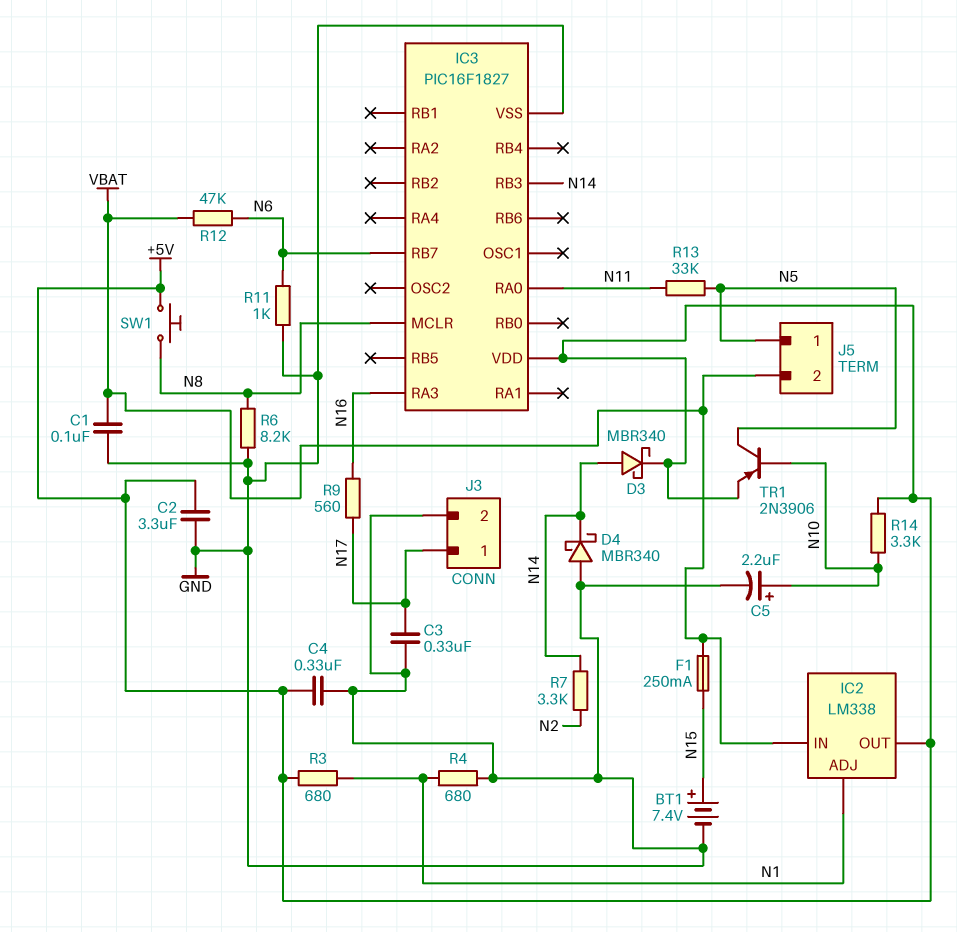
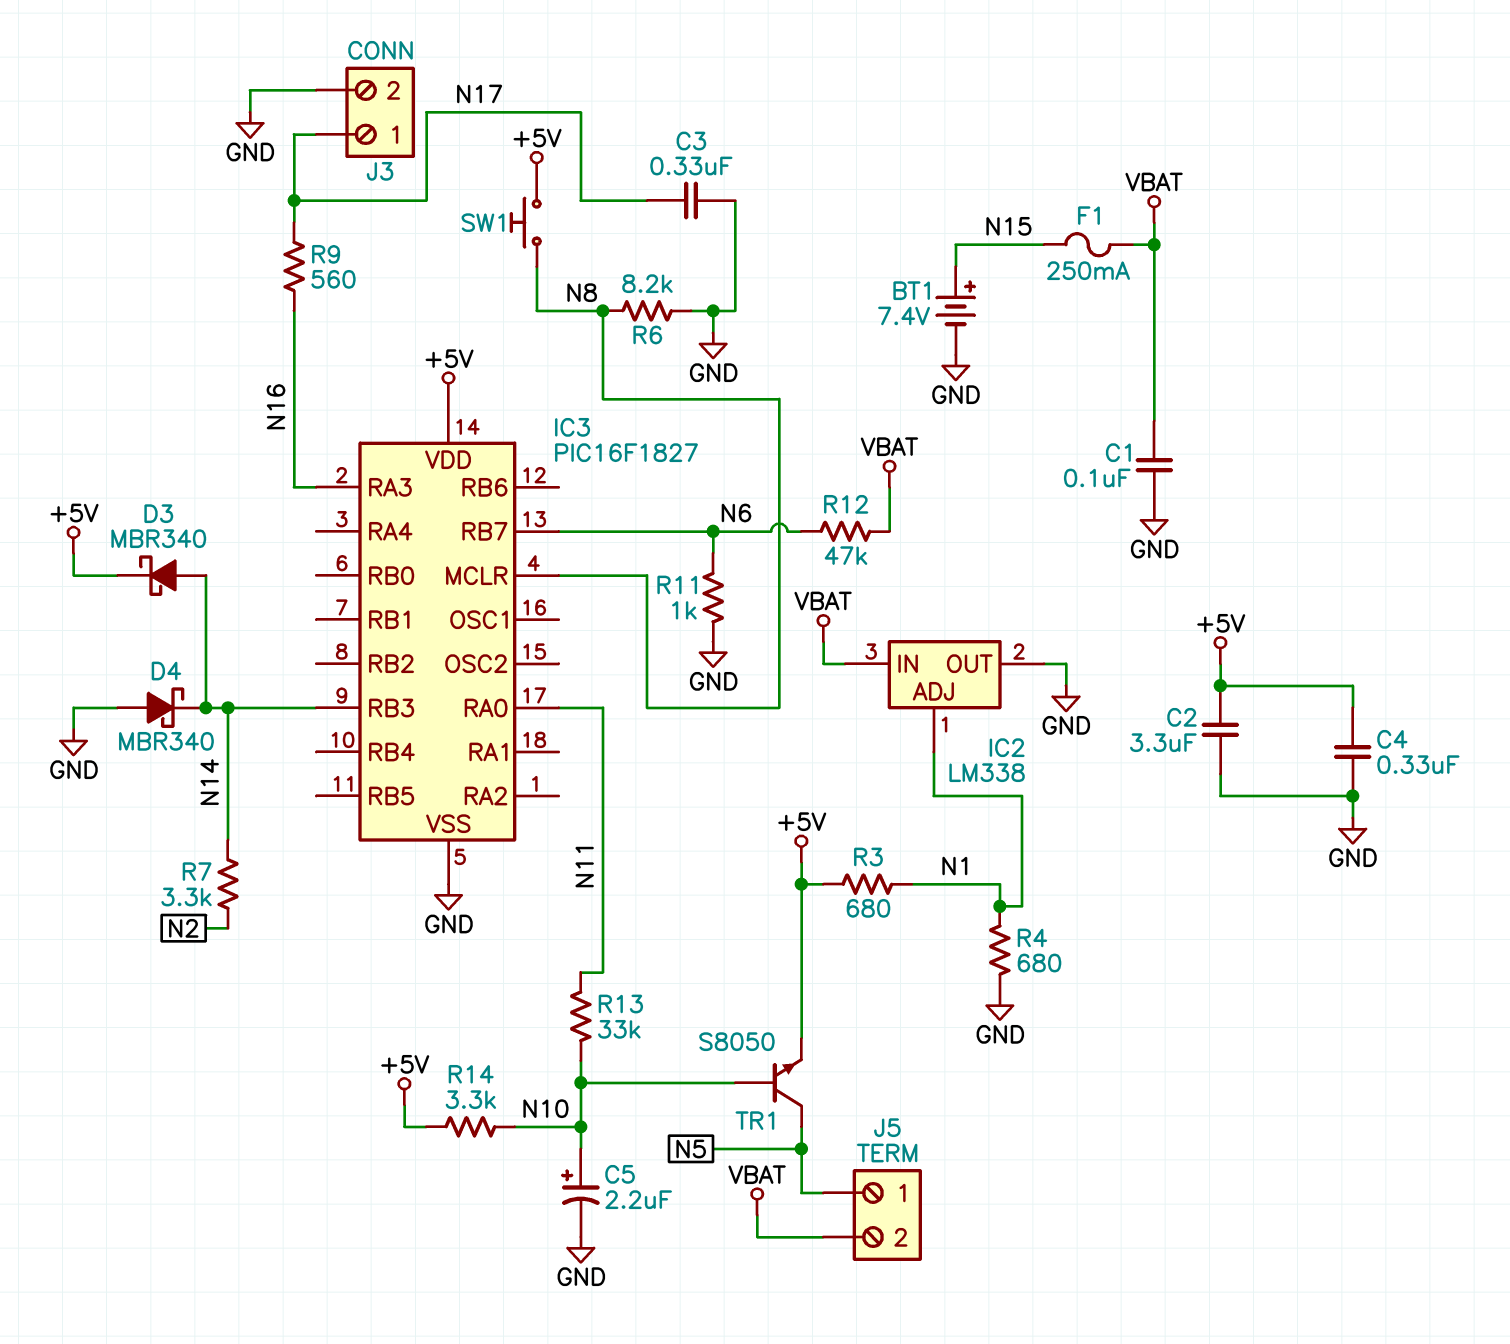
IC2 pin OUT: +5V -> GND
R13: 33k (N5, N11) -> 33k (N10, N11)
TR1: PNP 2N3906 (B N10, C N5, E +5V) -> NPN S8050 (B N10, C N5, E +5V)

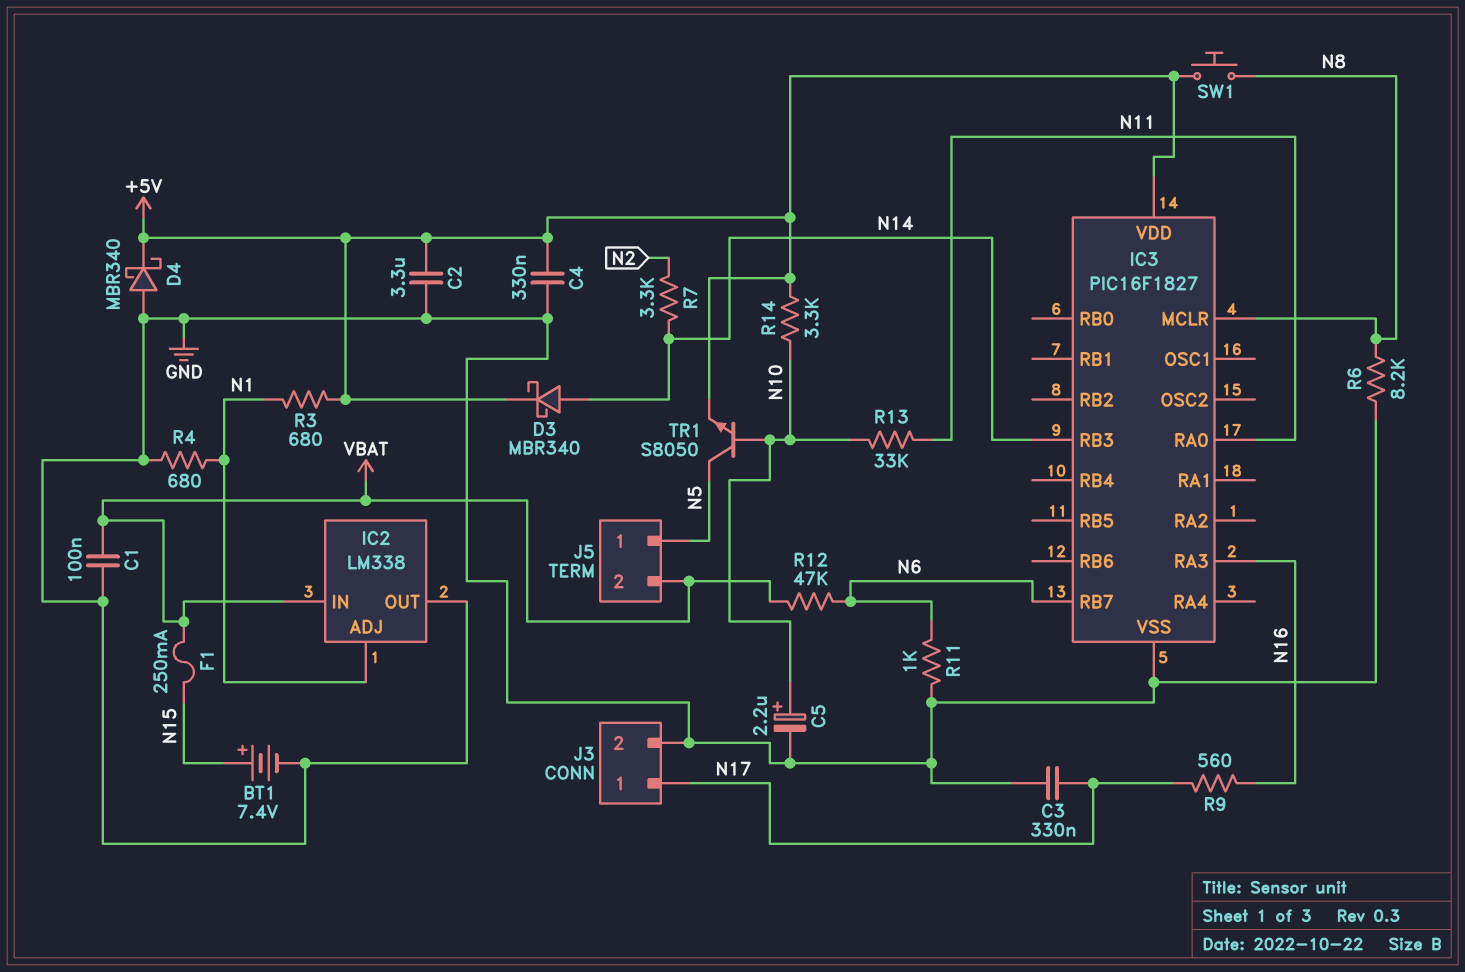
D4: schottky MBR340 (A GND, K N14) -> schottky MBR340 (A GND, K +5V)

